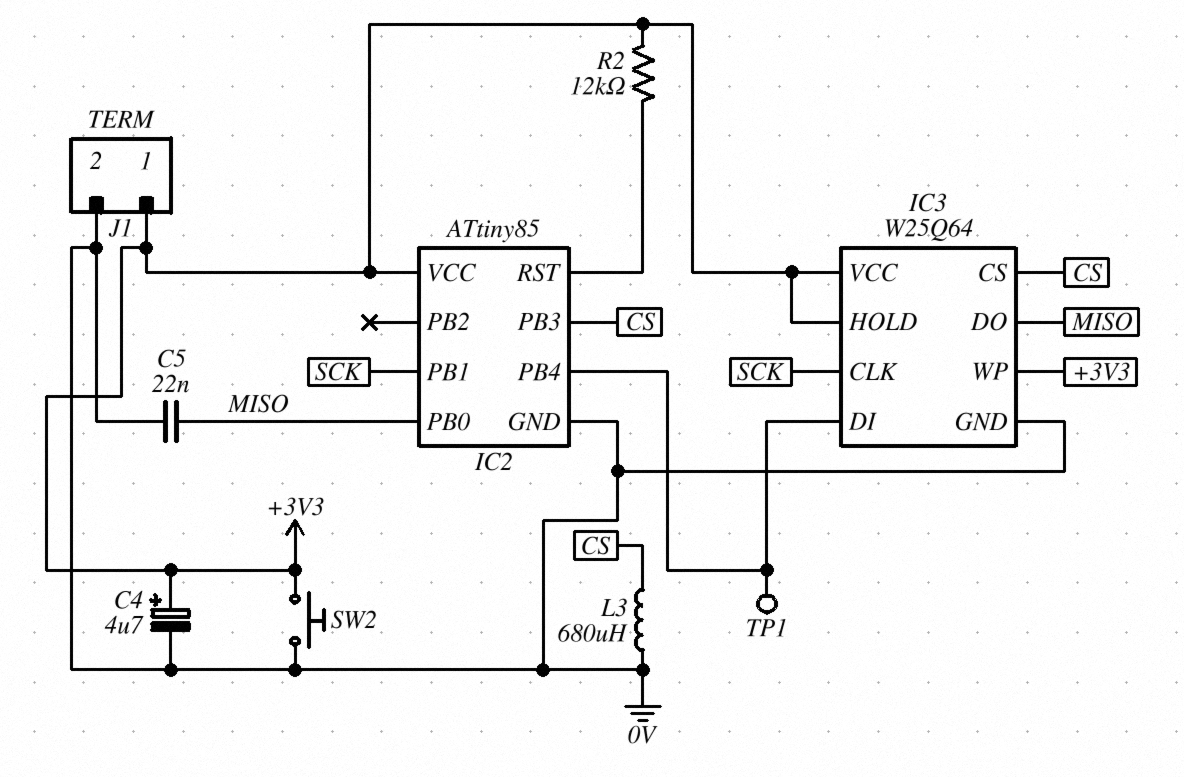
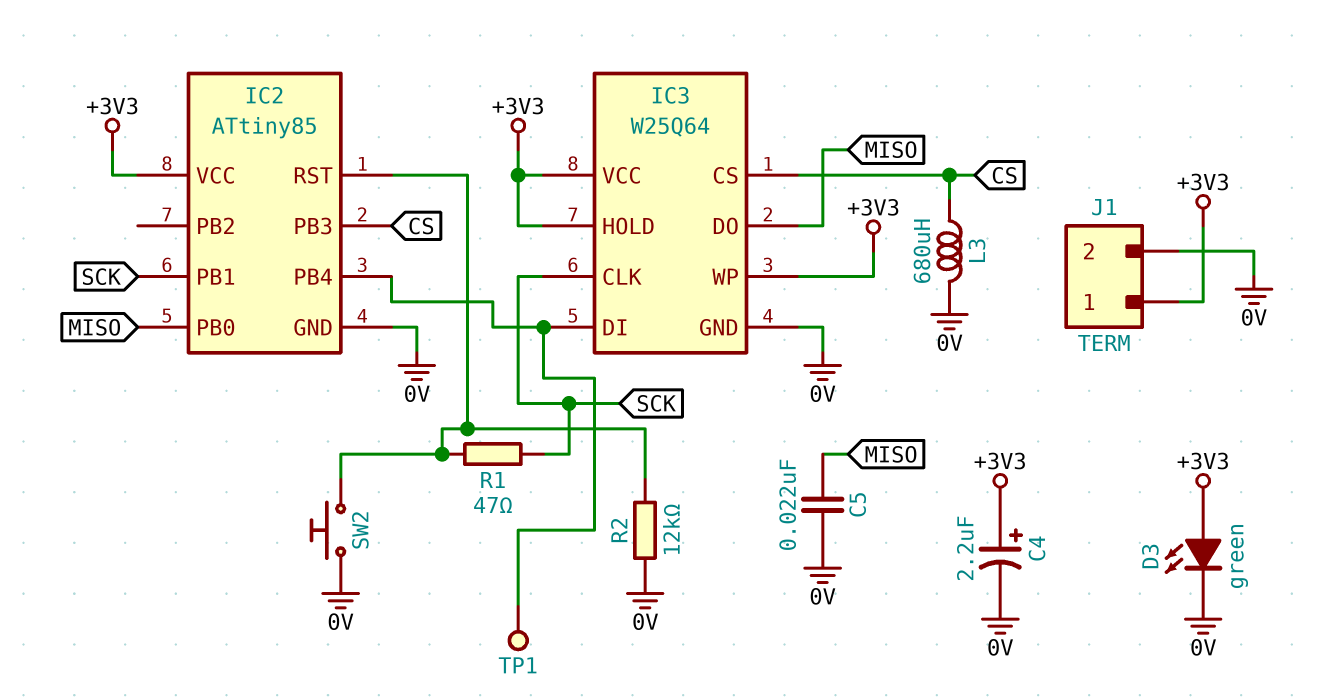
C4: 4.7uF (plus +3V3, minus 0V) -> 2.2uF (plus +3V3, minus 0V)
D3: none -> LED green (A +3V3, K 0V)
R1: none -> 47 (IC2/RST, SCK)
R2: 12k (+3V3, IC2/RST) -> 12k (0V, IC2/RST)
SW2: button (+3V3, 0V) -> button (0V, IC2/RST)

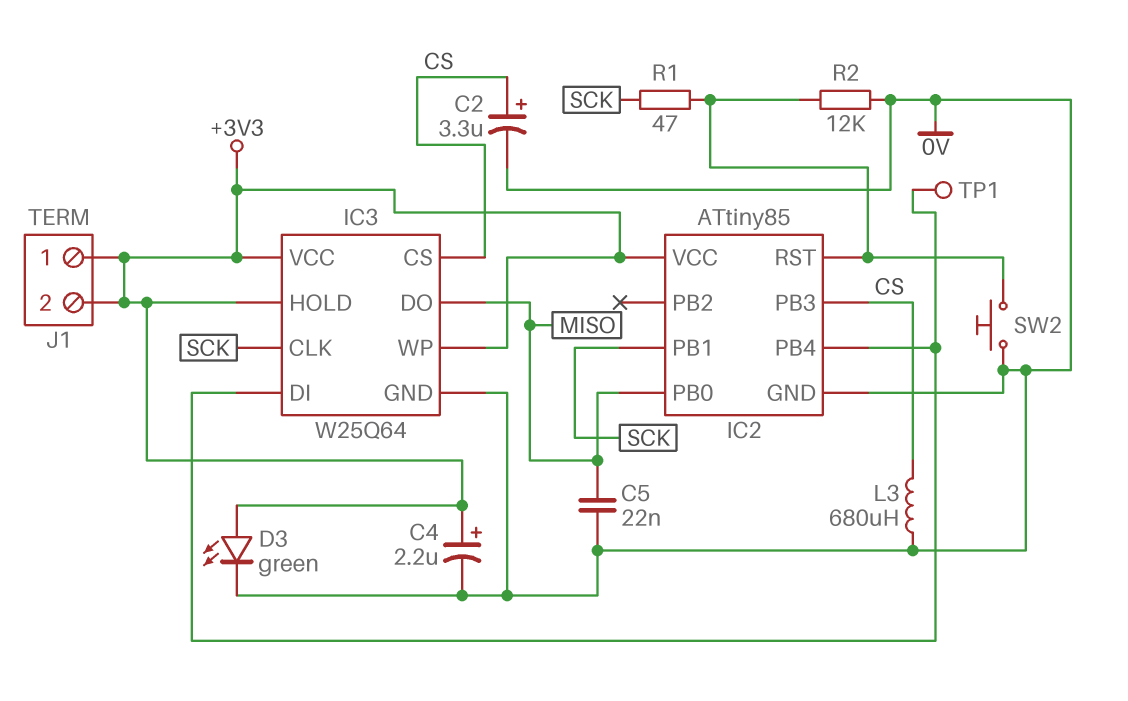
C2: none -> 3.3uF (plus CS, minus 0V)
J1 pin 2: 0V -> +3V3

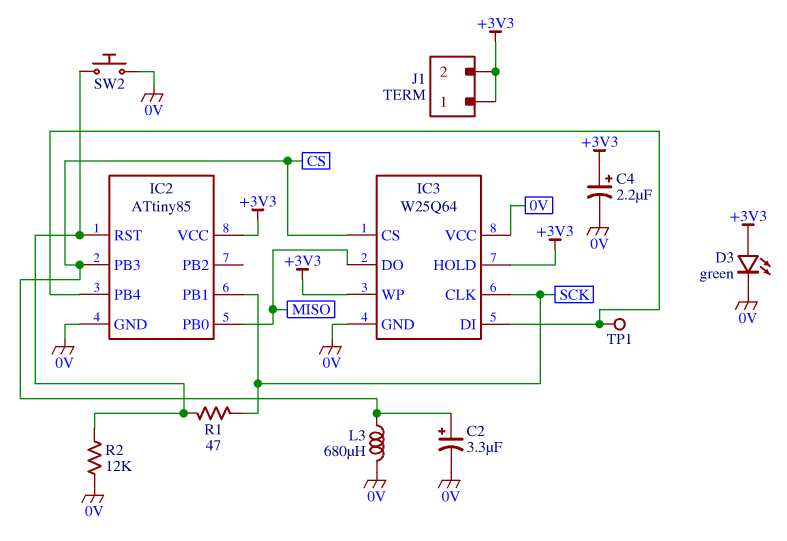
C5: 22nF (0V, MISO) -> none
IC3 pin VCC: +3V3 -> 0V

